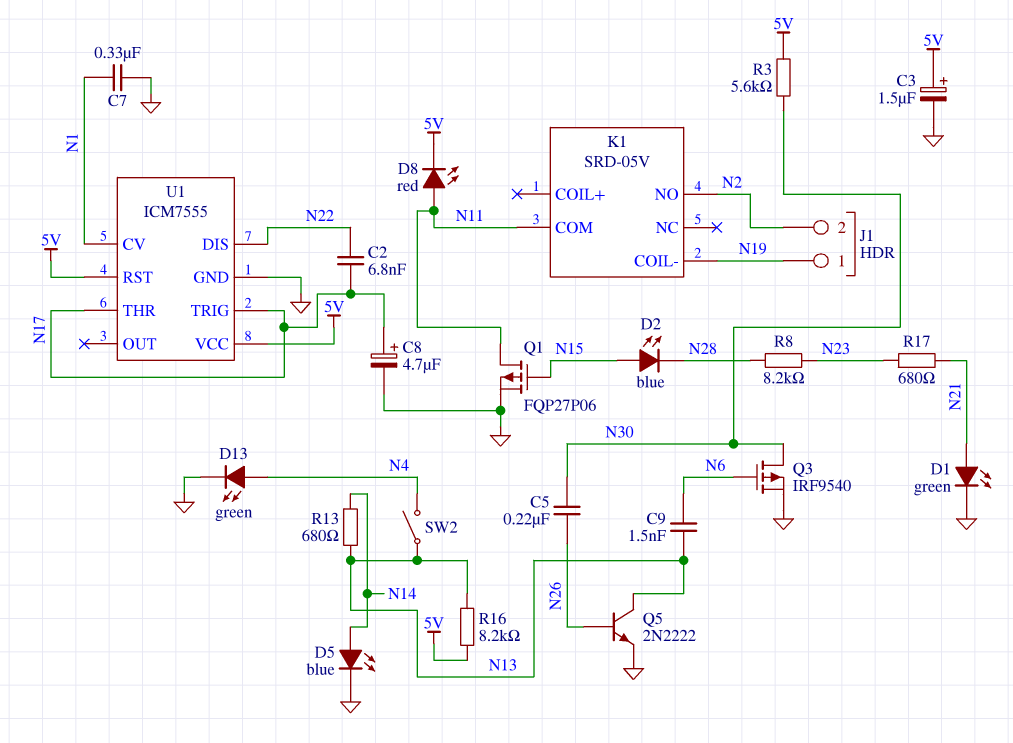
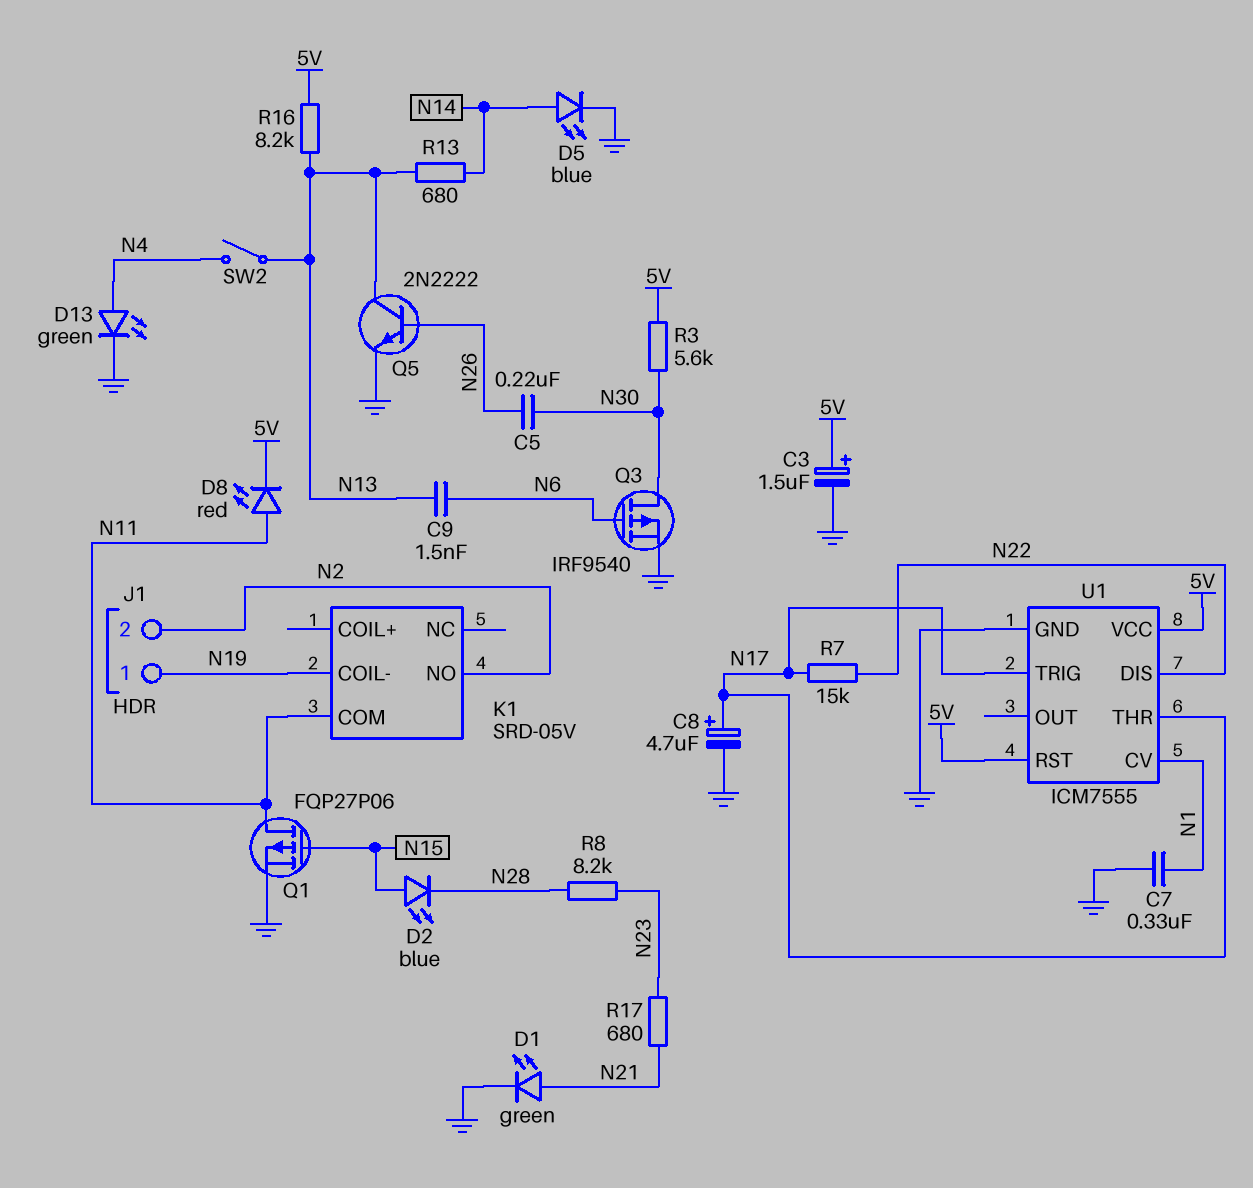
C2: 6.8nF (N17, N22) -> none
R7: none -> 15k (N17, N22)

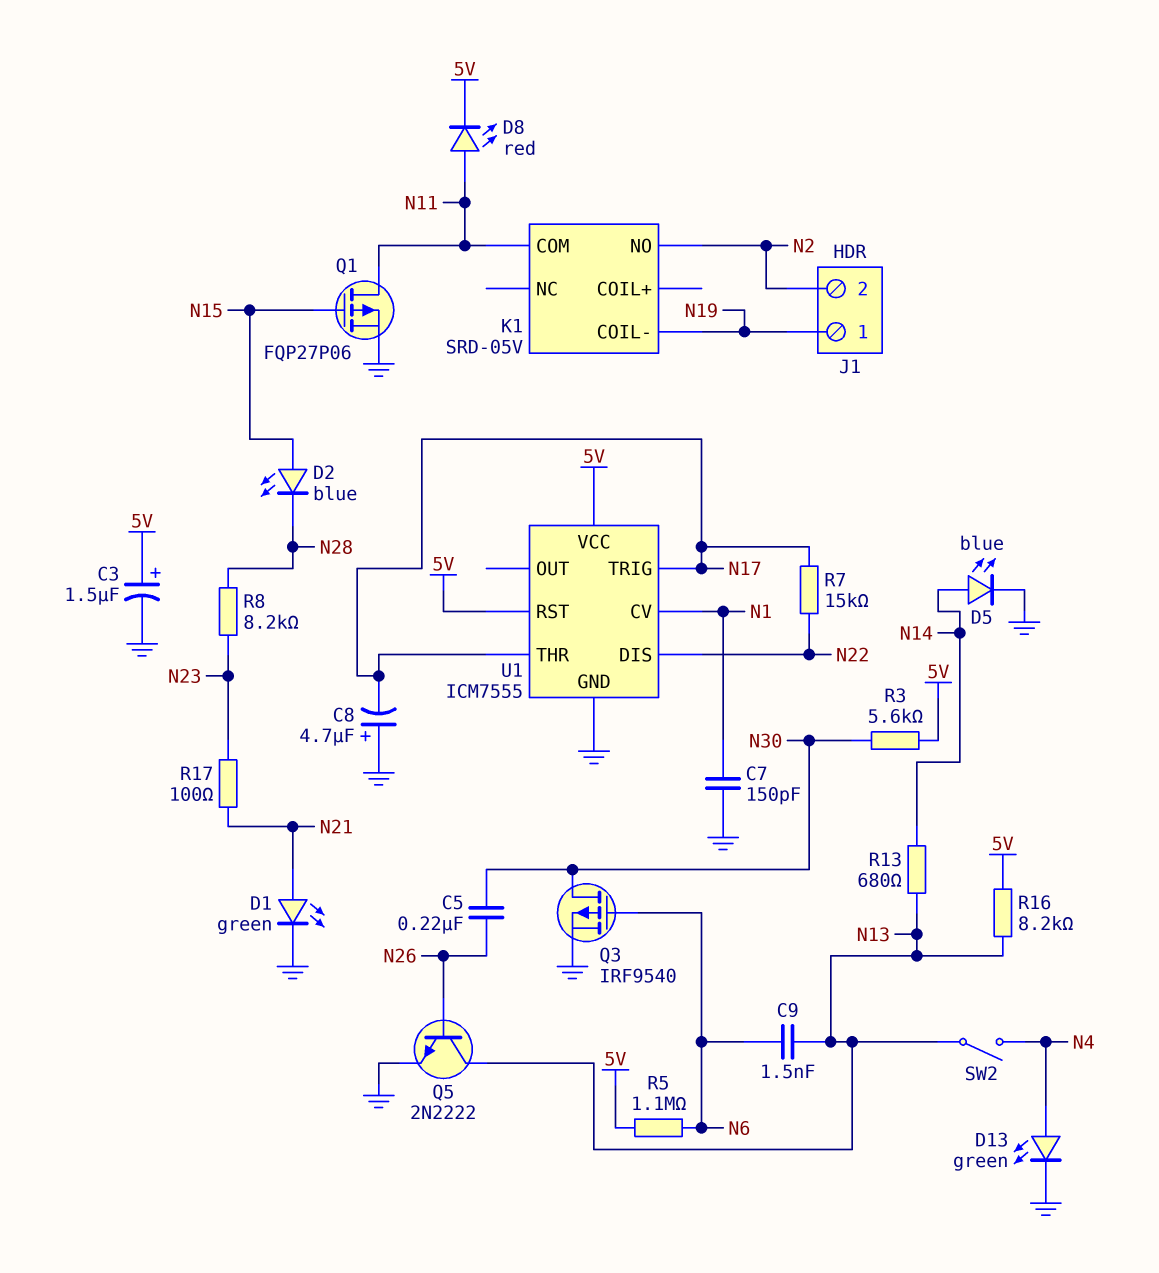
C7: 330nF (GND, N1) -> 150pF (GND, N1)
C8: 4.7uF (plus N17, minus GND) -> 4.7uF (plus GND, minus N17)
R5: none -> 1.1M (5V, N6)
R17: 680 (N21, N23) -> 100 (N21, N23)

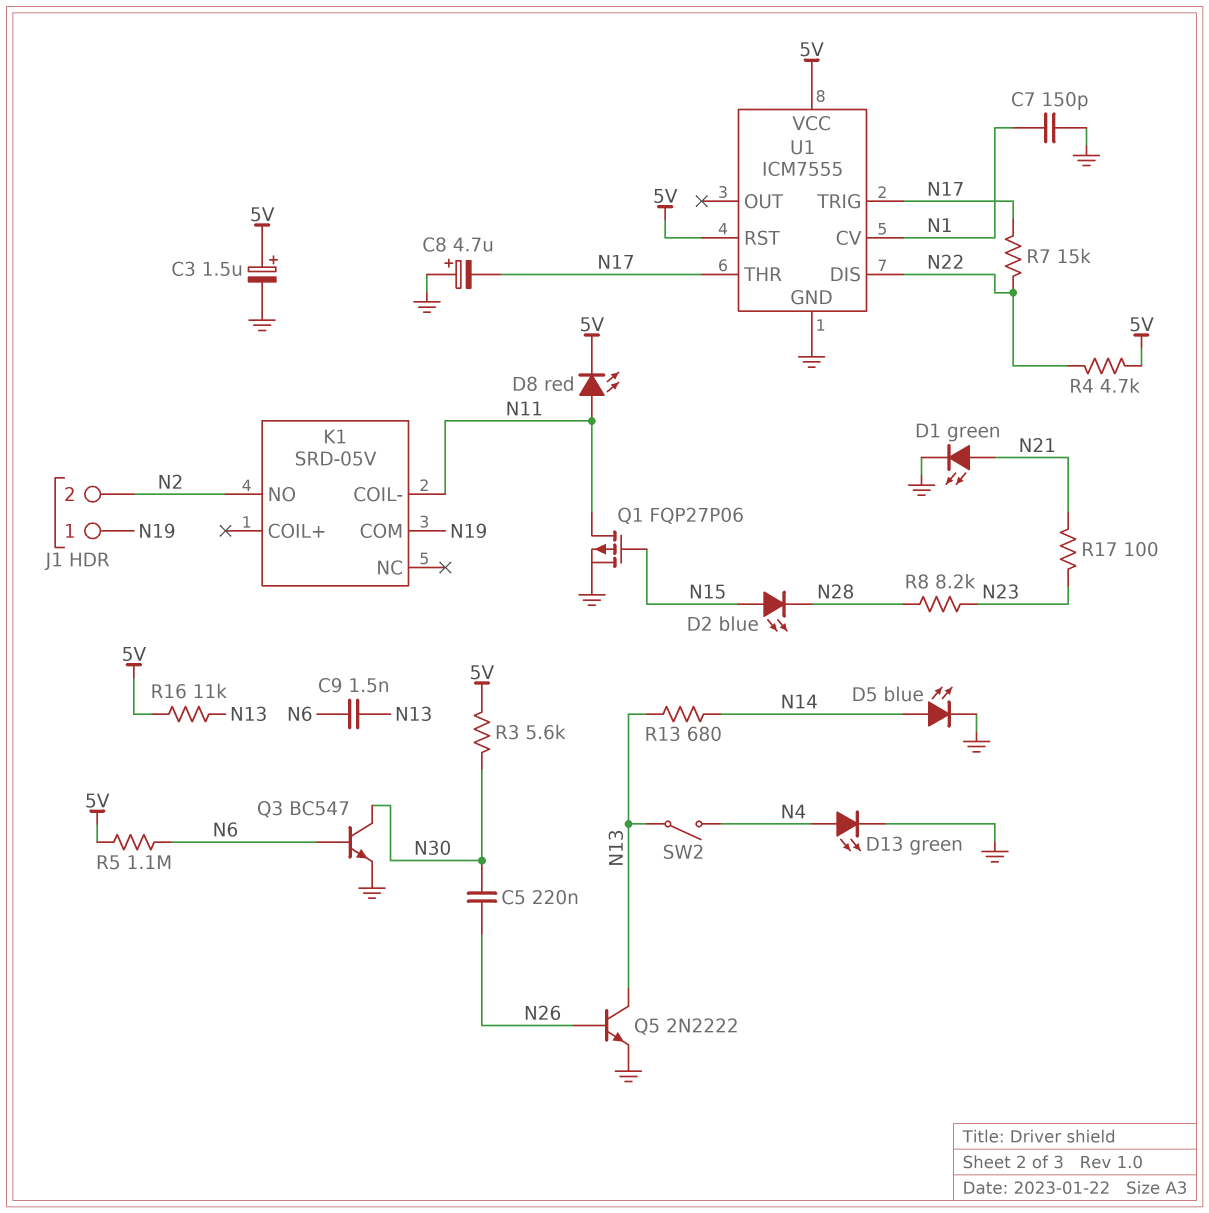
K1 pin COIL-: N19 -> N11
K1 pin COM: N11 -> N19
Q3: PMOS IRF9540 (G N6, D N30, S GND) -> NPN BC547 (B N6, C N30, E GND)
R4: none -> 4.7k (5V, N22)
R16: 8.2k (5V, N13) -> 11k (5V, N13)

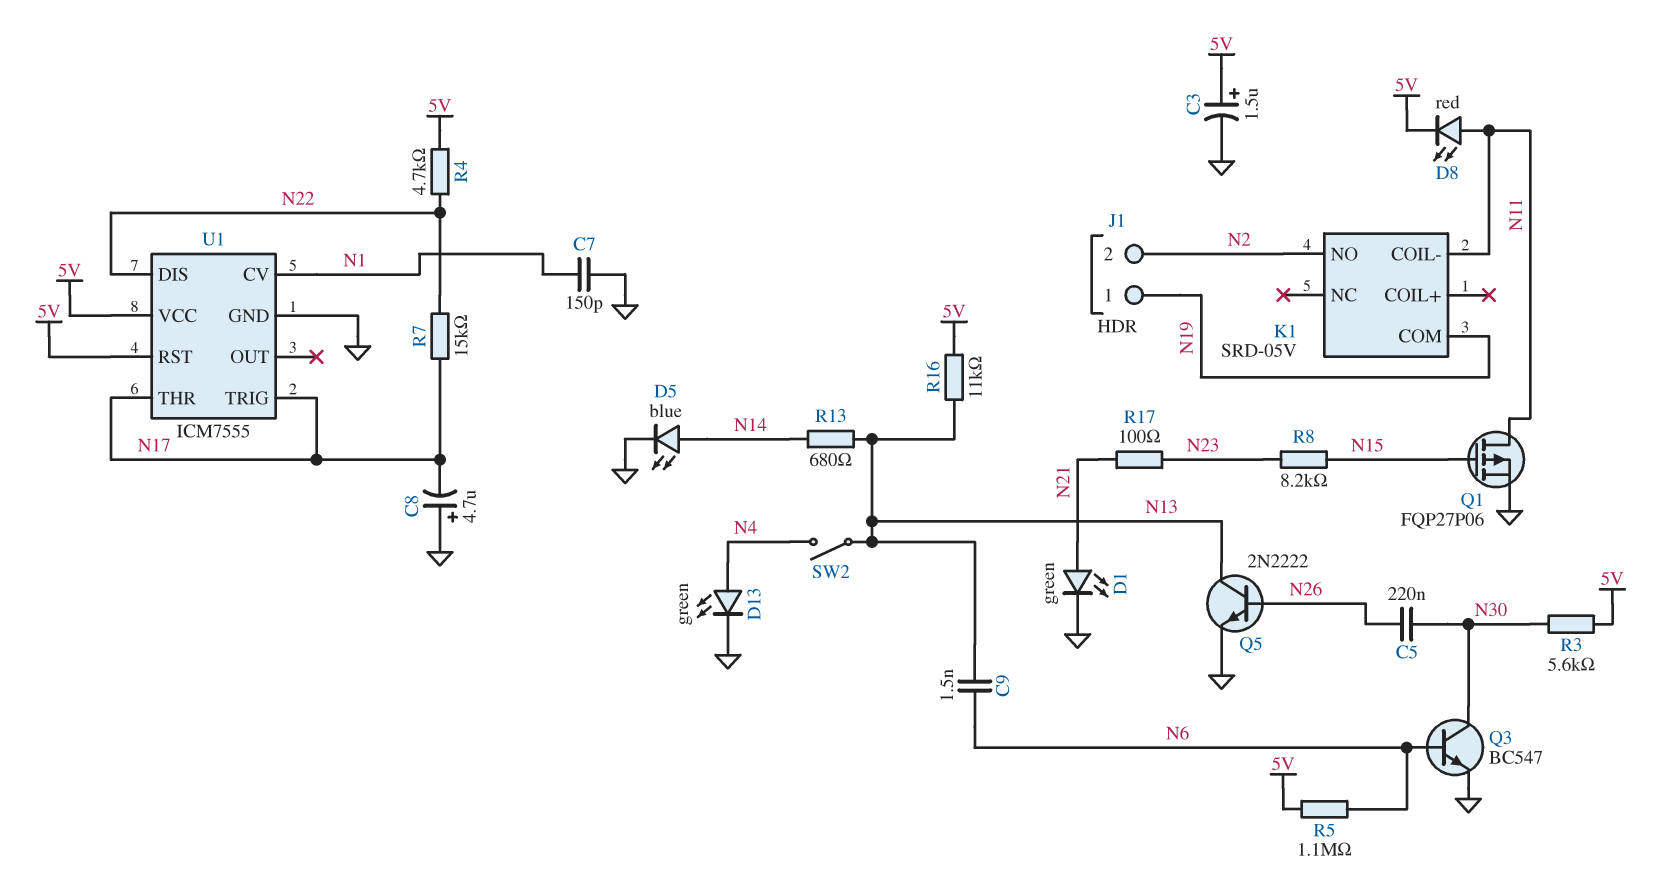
D2: LED blue (A N15, K N28) -> none
R8: 8.2k (N23, N28) -> 8.2k (N15, N23)

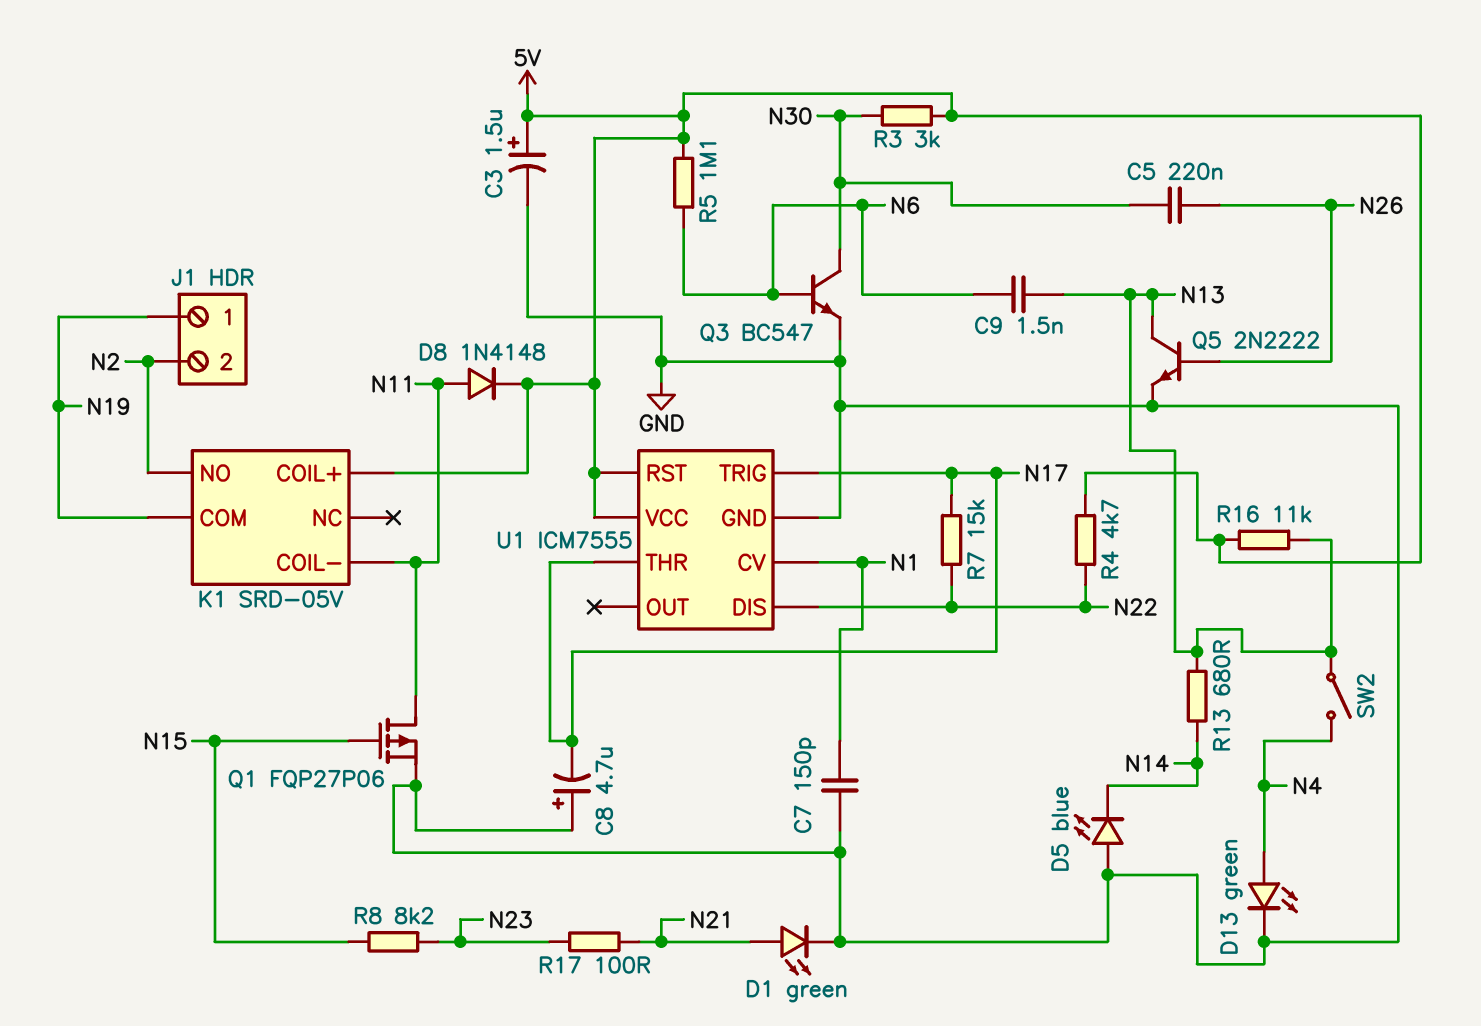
D5: LED blue (A N14, K GND) -> LED blue (A GND, K N14)
D8: LED red (A N11, K 5V) -> diode 1N4148 (A N11, K 5V)
K1 pin COIL+: none -> 5V
R3: 5.6k (5V, N30) -> 3k (5V, N30)

